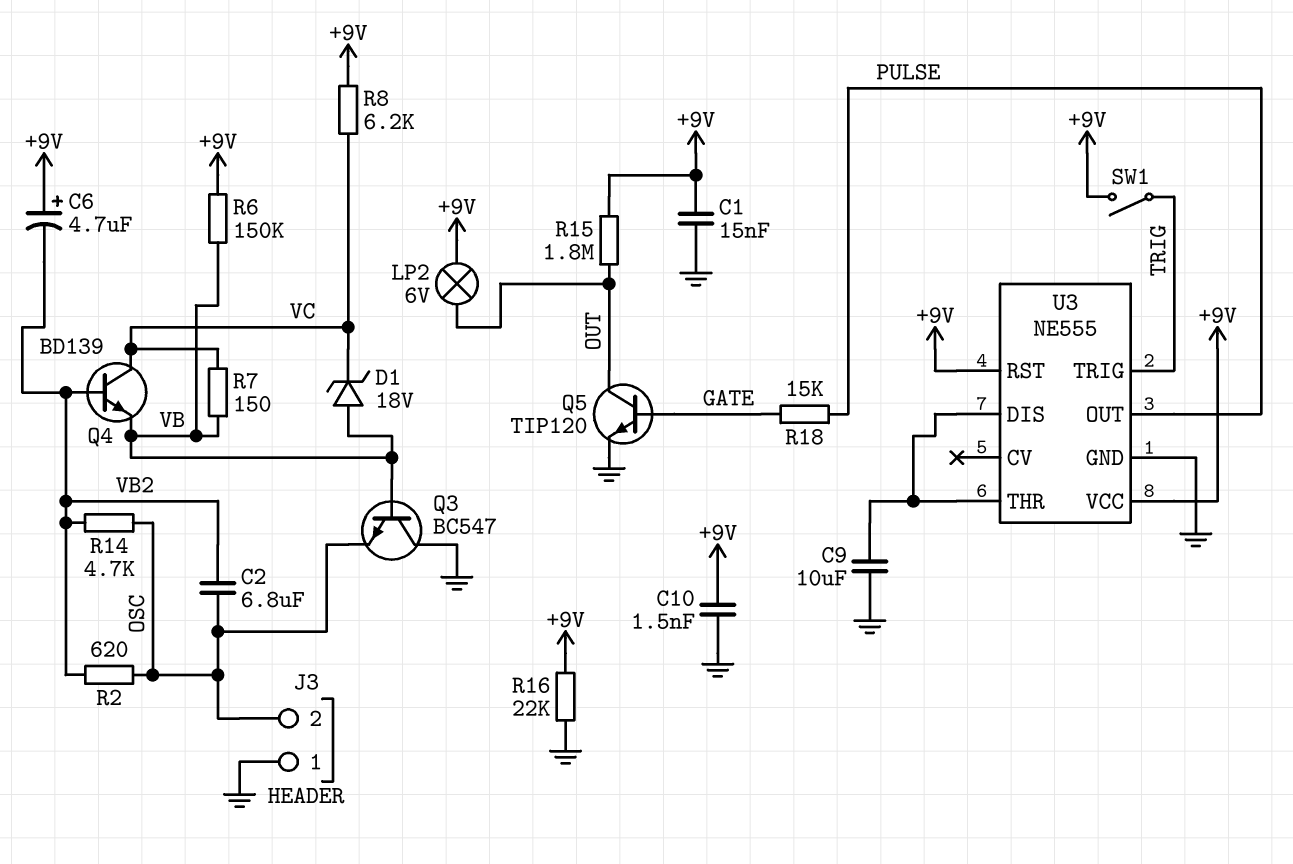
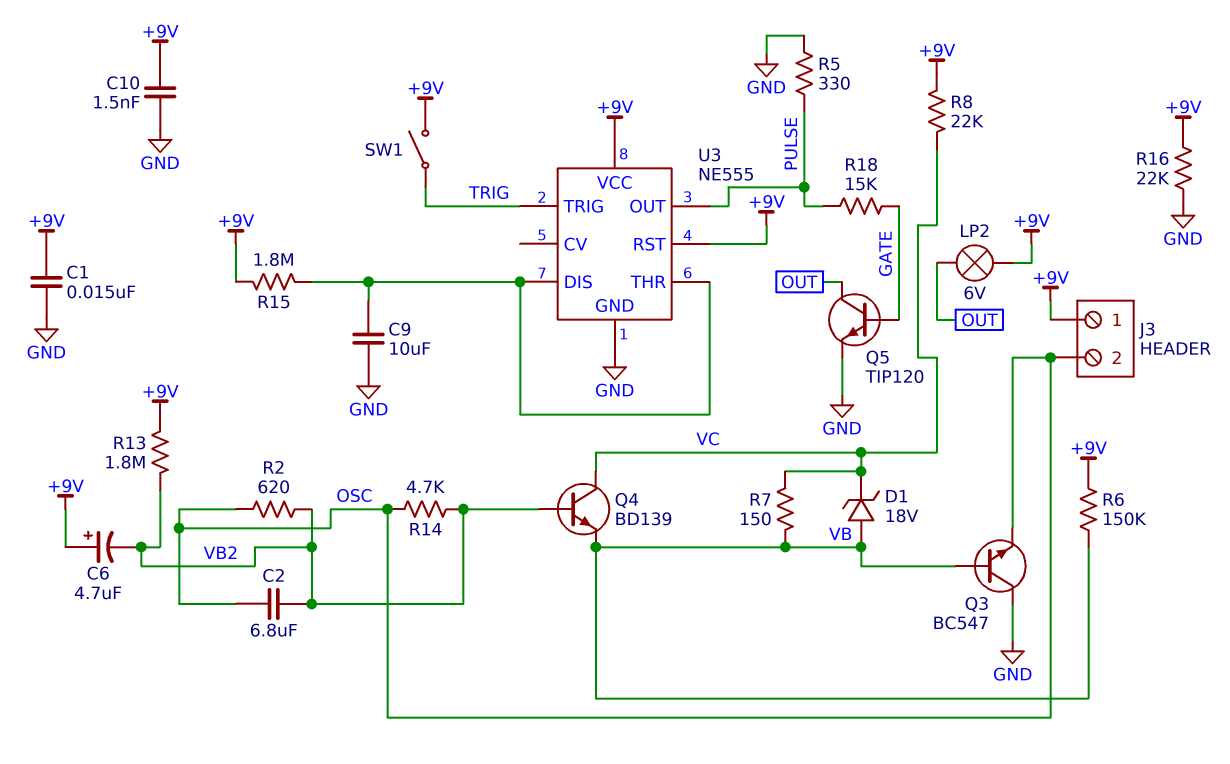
J3 pin 1: GND -> +9V
R5: none -> 330 (GND, PULSE)
R8: 6.2k (+9V, VC) -> 22k (+9V, VC)
R13: none -> 1.8M (+9V, VB2)
R15: 1.8M (+9V, OUT) -> 1.8M (+9V, U3/DIS)

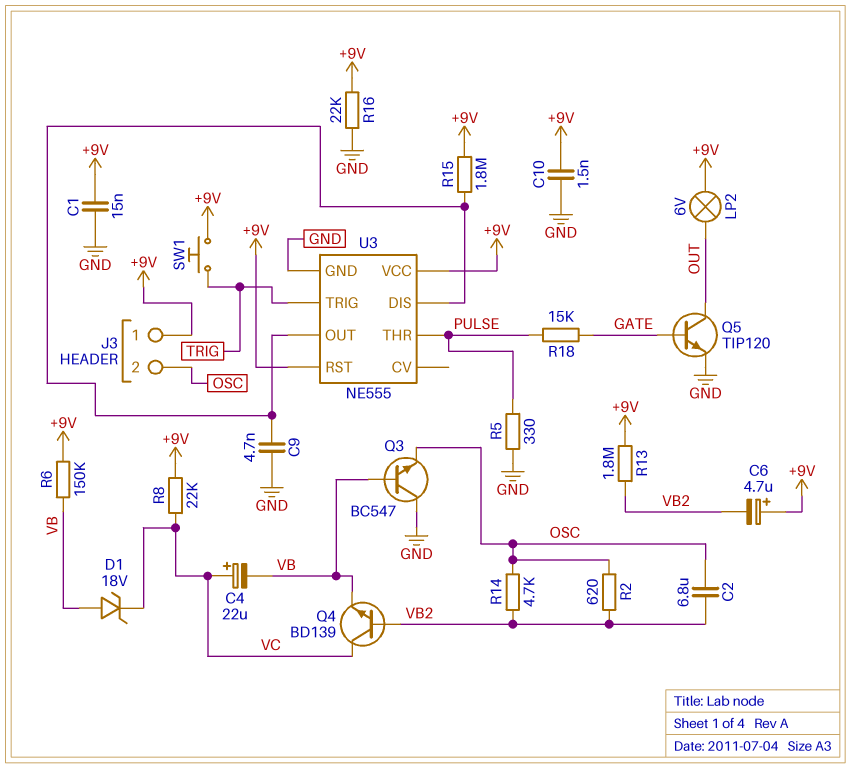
C4: none -> 22uF (plus VC, minus VB)
C9: 10uF (GND, U3/DIS) -> 4.7nF (GND, U3/DIS)
R7: 150 (VB, VC) -> none
SW1: switch (+9V, TRIG) -> button (+9V, TRIG)
U3 pin OUT: PULSE -> U3/DIS
U3 pin THR: U3/DIS -> PULSE

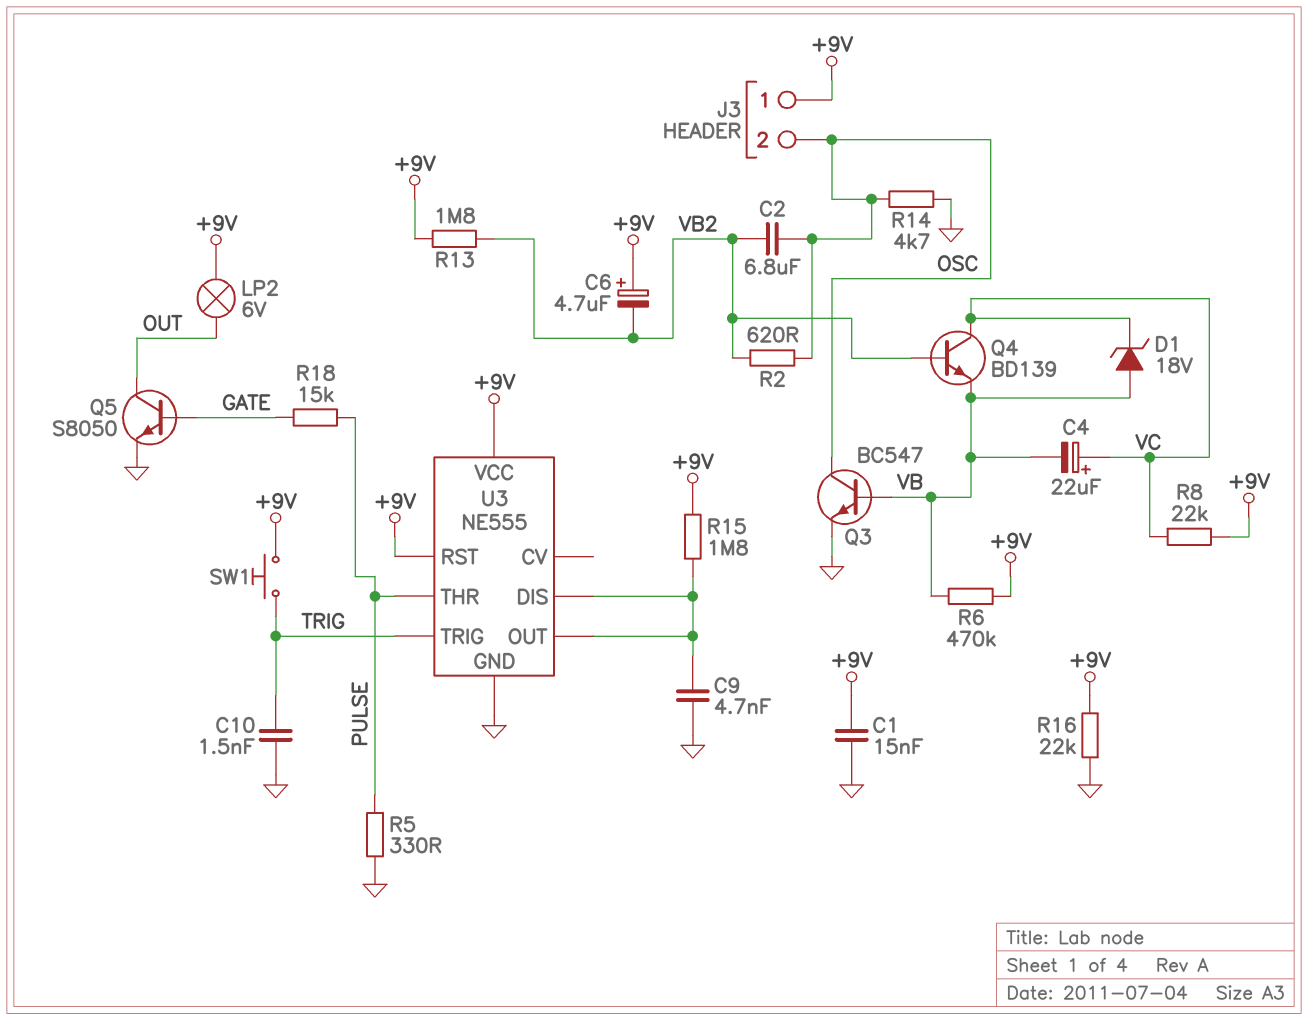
C10: 1.5nF (+9V, GND) -> 1.5nF (GND, TRIG)
Q3: NPN BC547 (B VB, C GND, E OSC) -> NPN BC547 (B VB, C OSC, E GND)
Q5: NPN TIP120 (B GATE, C OUT, E GND) -> NPN S8050 (B GATE, C OUT, E GND)
R6: 150k (+9V, VB) -> 470k (+9V, VB)
R14: 4.7k (OSC, VB2) -> 4.7k (GND, OSC)

